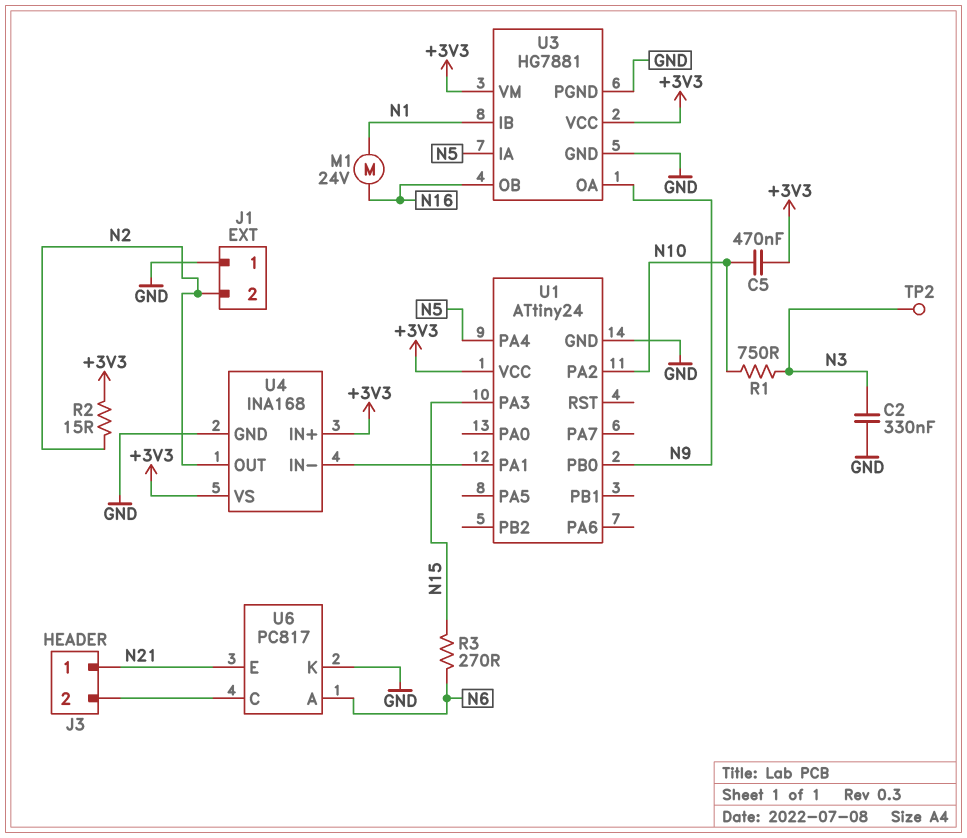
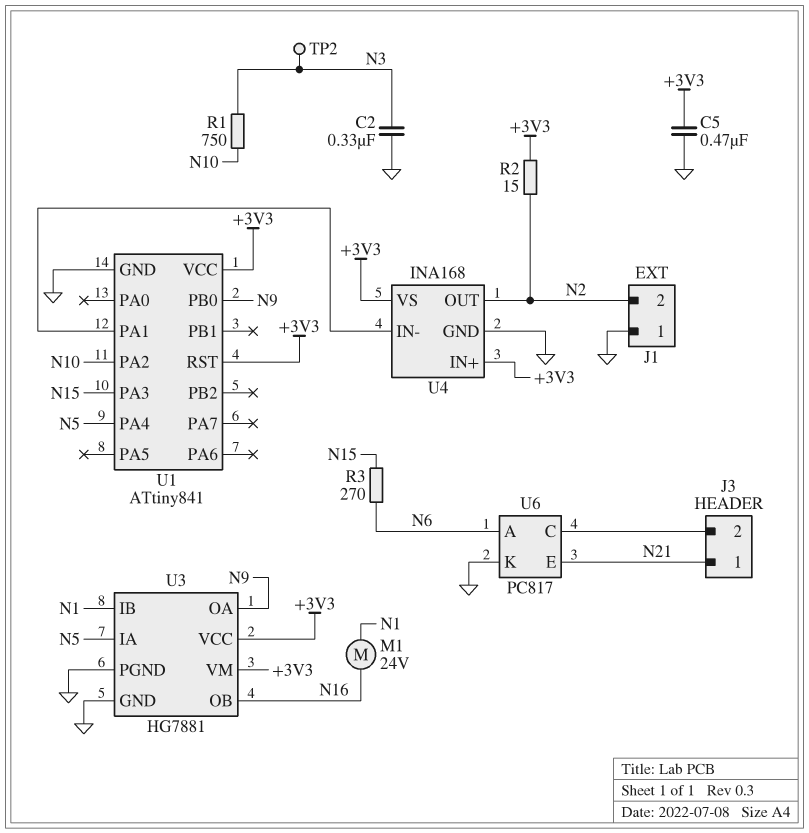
C5: 470nF (+3V3, N10) -> 470nF (+3V3, GND)
U1: ATtiny24 -> ATtiny841
U1 pin RST: none -> +3V3

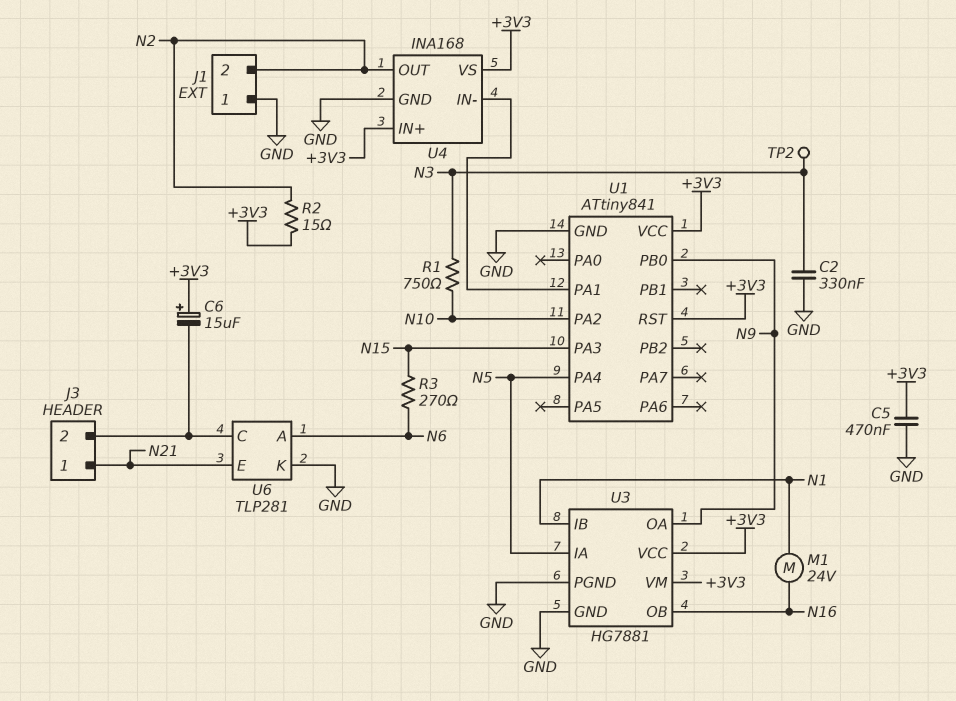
C6: none -> 15uF (plus +3V3, minus J3/2)
U6: PC817 -> TLP281

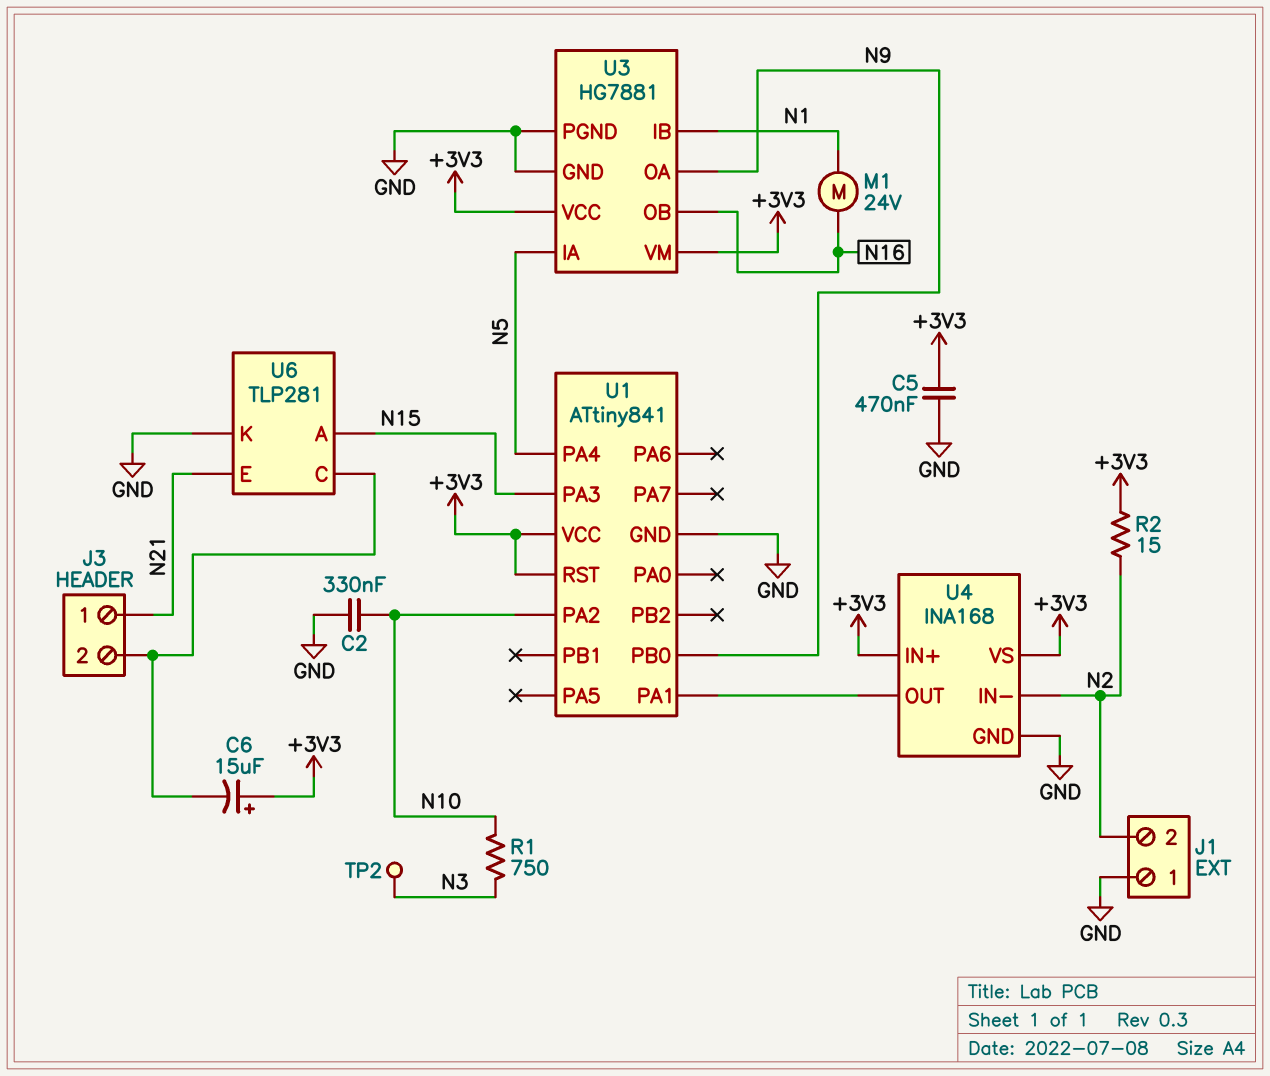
C2: 330nF (GND, N3) -> 330nF (GND, N10)
R3: 270 (N6, N15) -> none
U4 pin IN-: U1/PA1 -> N2
U4 pin OUT: N2 -> U1/PA1
U6 pin A: N6 -> N15

